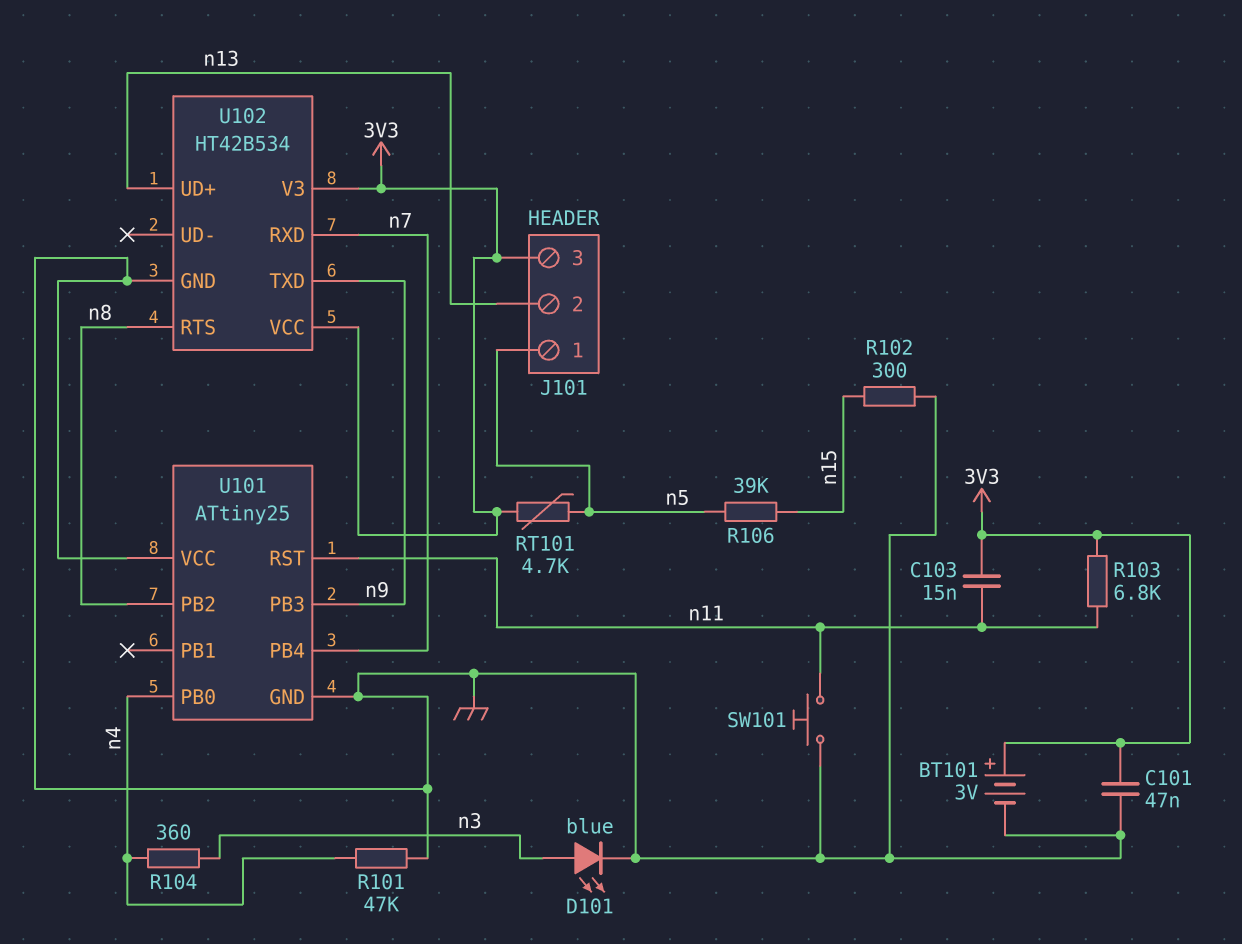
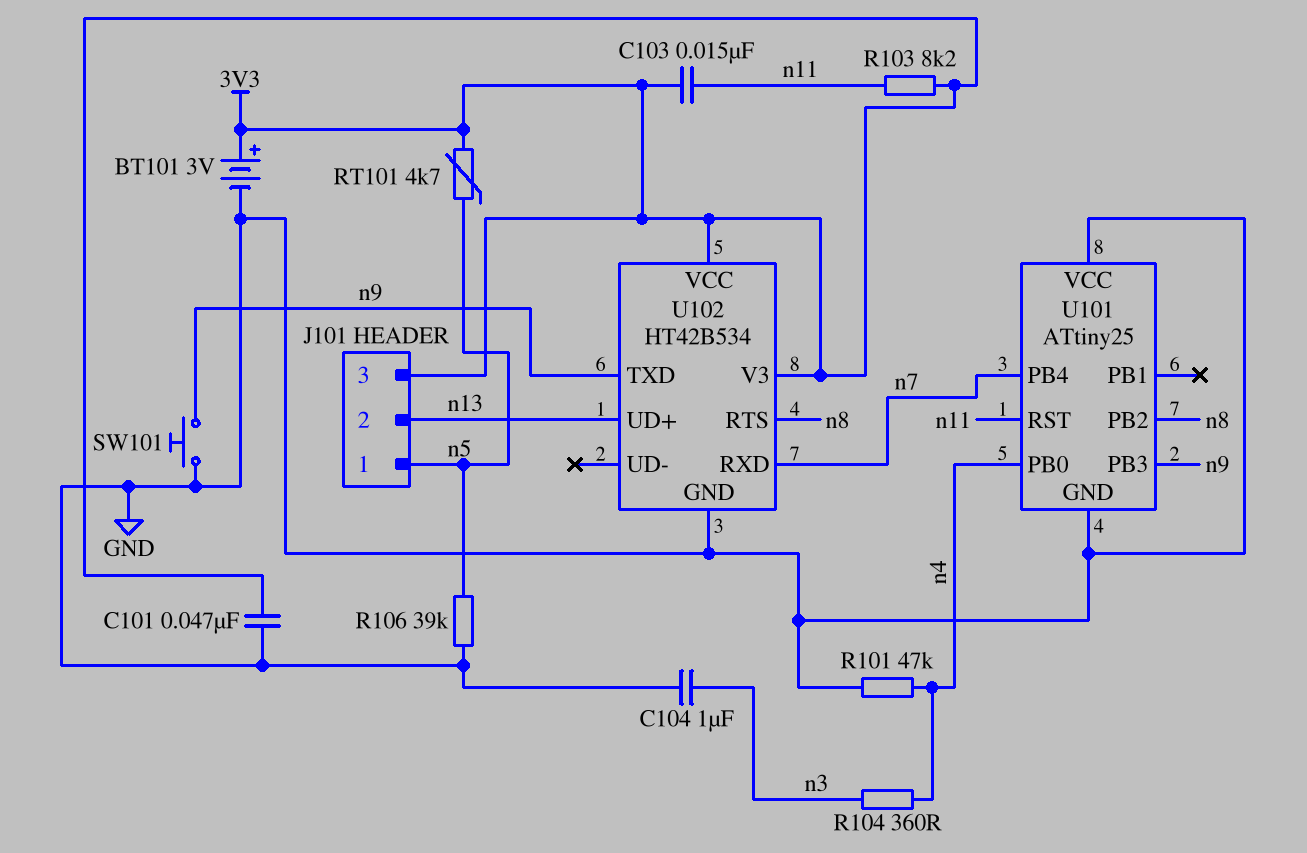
C104: none -> 1uF (GND, n3)
D101: LED blue (A n3, K GND) -> none
R102: 300 (GND, n15) -> none
R103: 6.8k (3V3, n11) -> 8.2k (3V3, n11)
R106: 39k (n5, n15) -> 39k (GND, n5)
SW101: button (GND, n11) -> button (GND, n9)

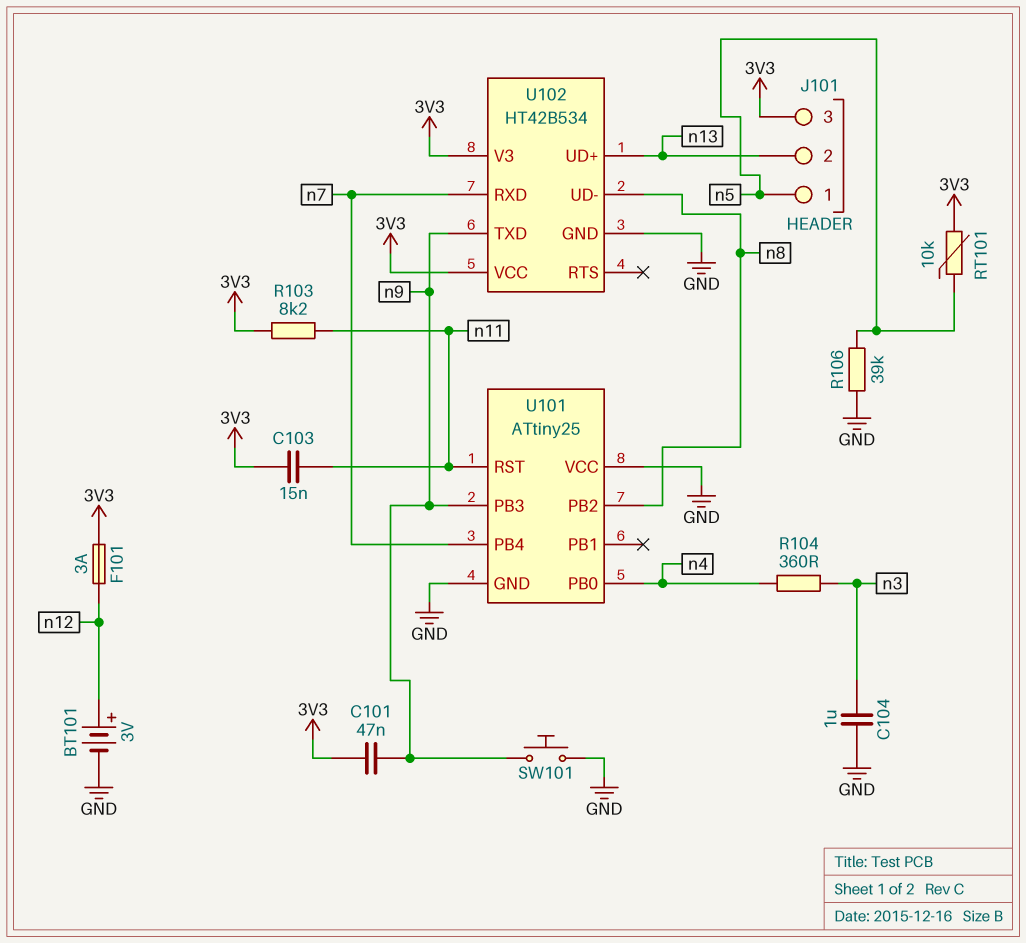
BT101: 3V (plus 3V3, minus GND) -> 3V (plus n12, minus GND)
C101: 47nF (3V3, GND) -> 47nF (3V3, n9)
F101: none -> 3A (3V3, n12)
R101: 47k (GND, n4) -> none
RT101: 4.7k (3V3, n5) -> 10k (3V3, n5)
U102 pin RTS: n8 -> none
U102 pin UD-: none -> n8

